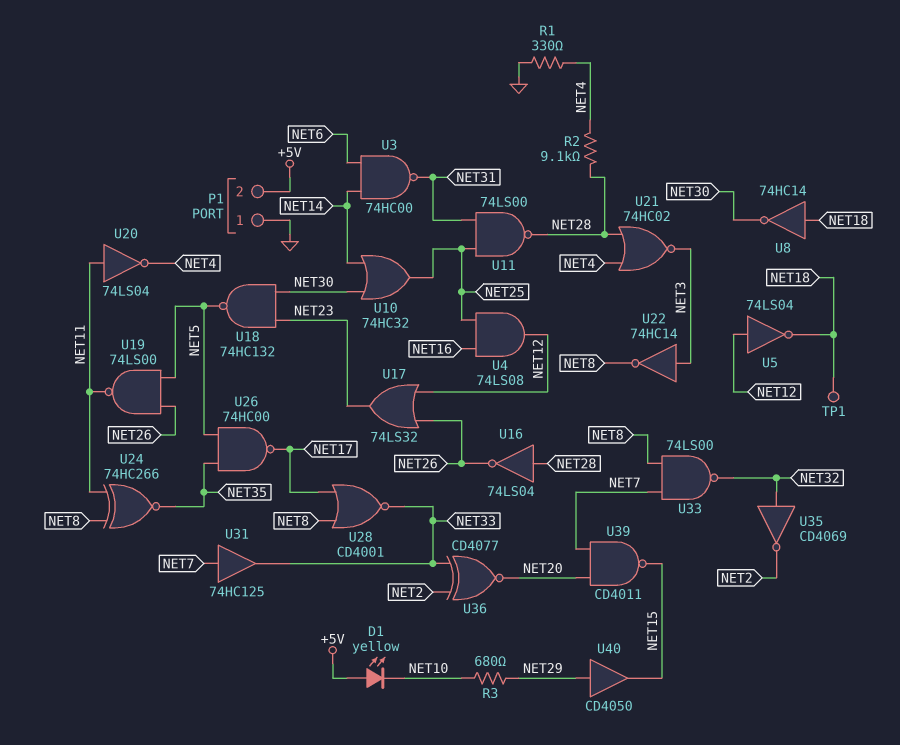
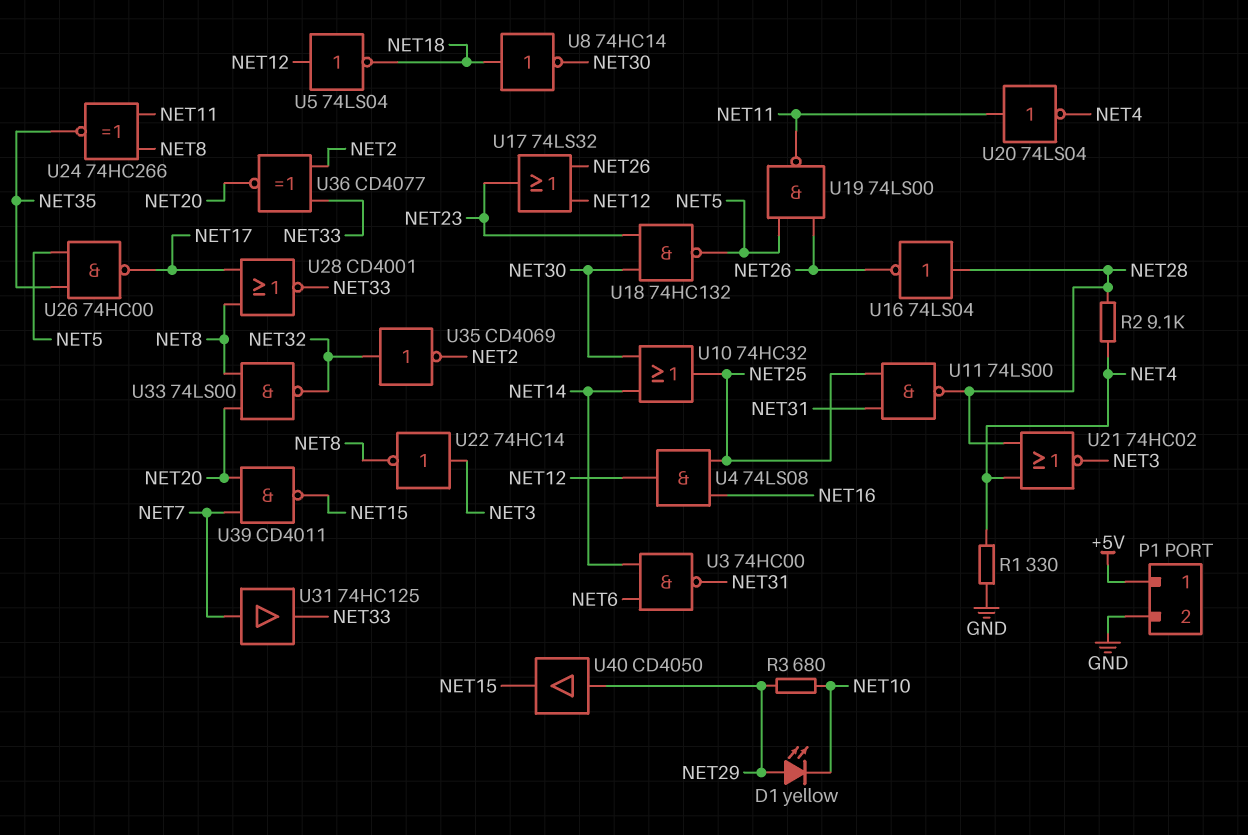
D1: LED yellow (A +5V, K NET10) -> LED yellow (A NET29, K NET10)
P1 pin 1: GND -> +5V
P1 pin 2: +5V -> GND
TP1: test point (NET18) -> none
U33: NAND 74LS00 (in NET7, in NET8, out NET32) -> NAND 74LS00 (in NET8, in NET20, out NET32)

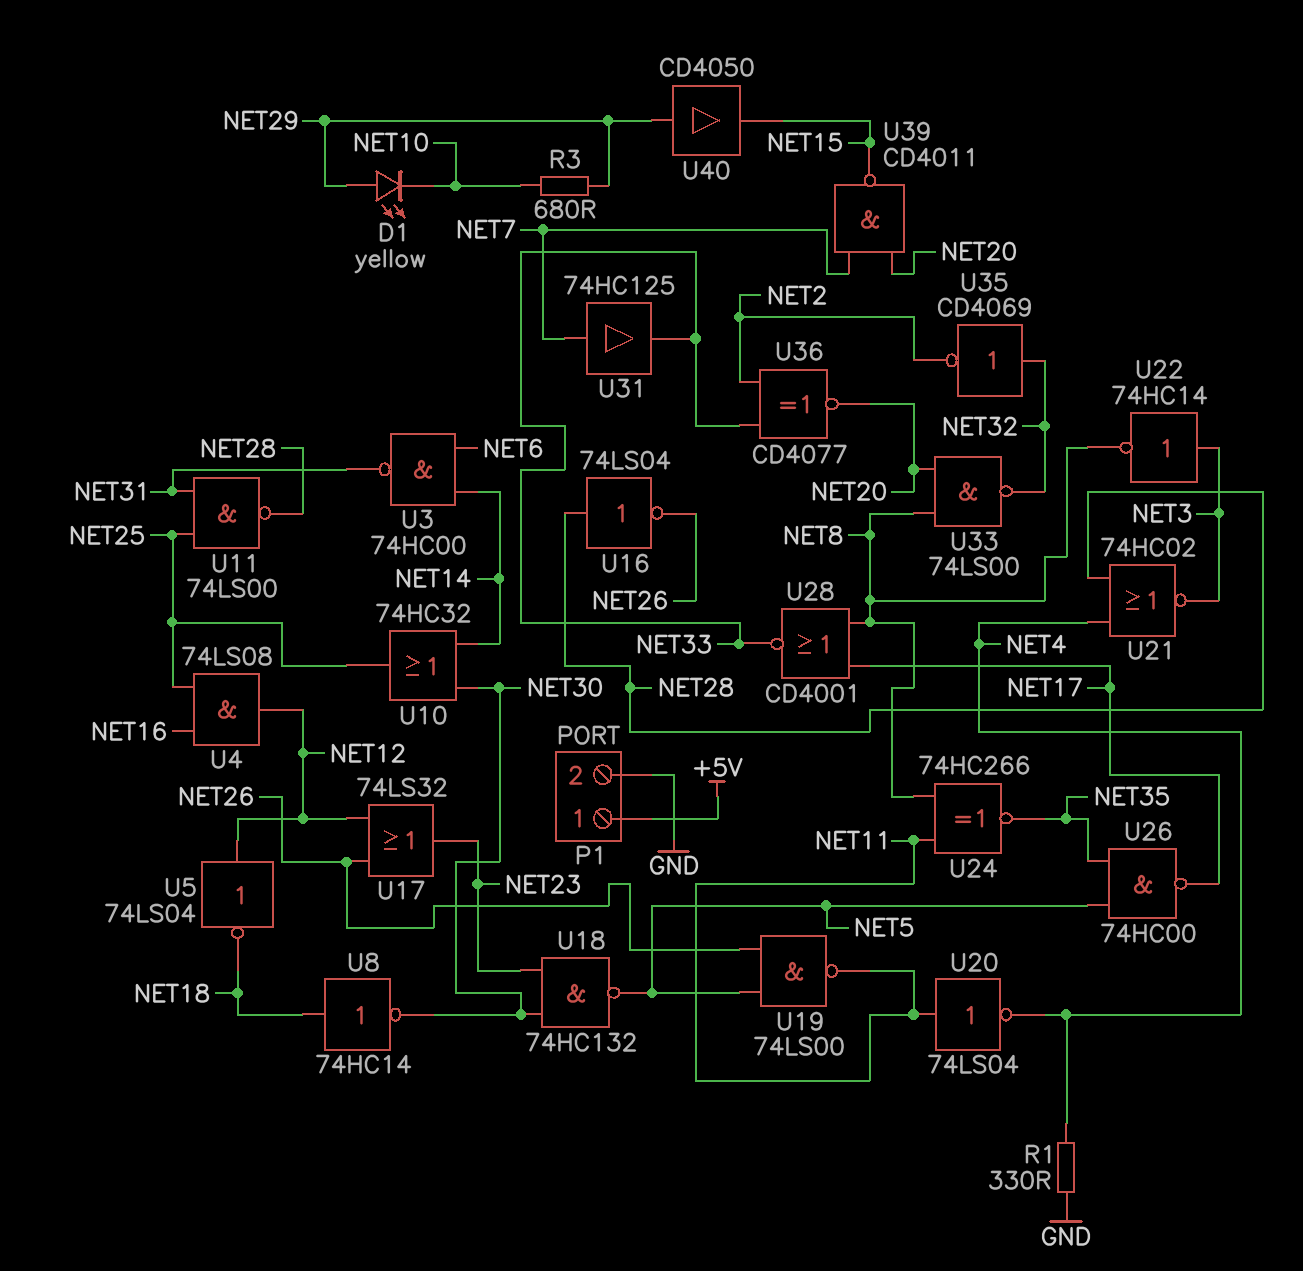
R2: 9.1k (NET4, NET28) -> none

